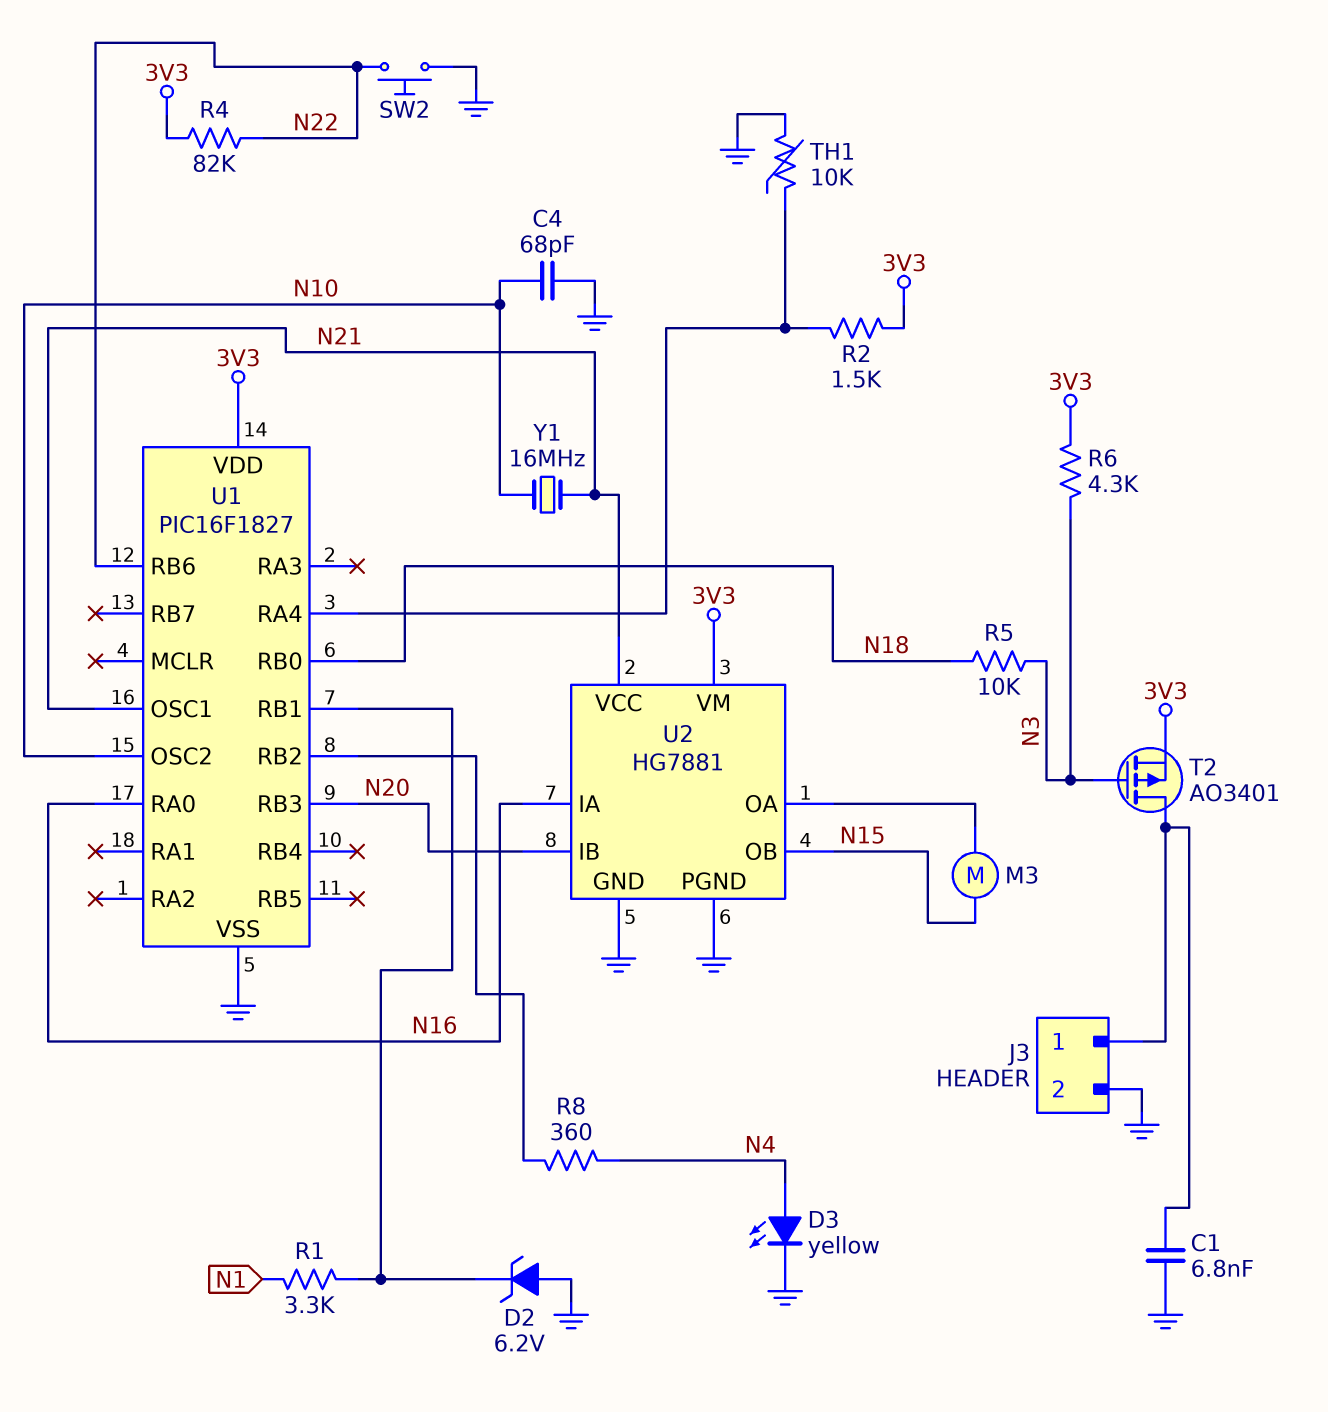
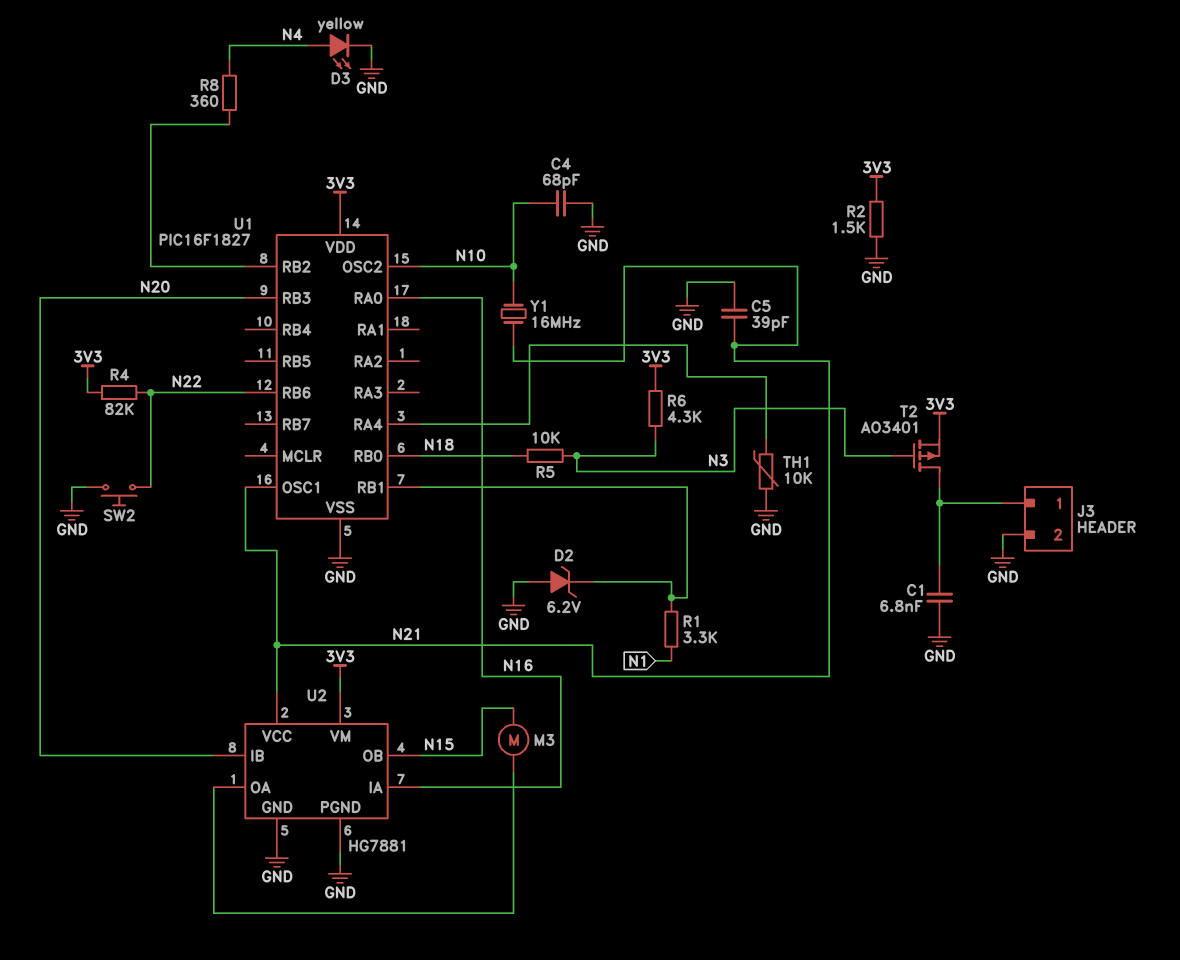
C5: none -> 39pF (GND, N21)
R2: 1.5k (3V3, U1/RA4) -> 1.5k (3V3, GND)

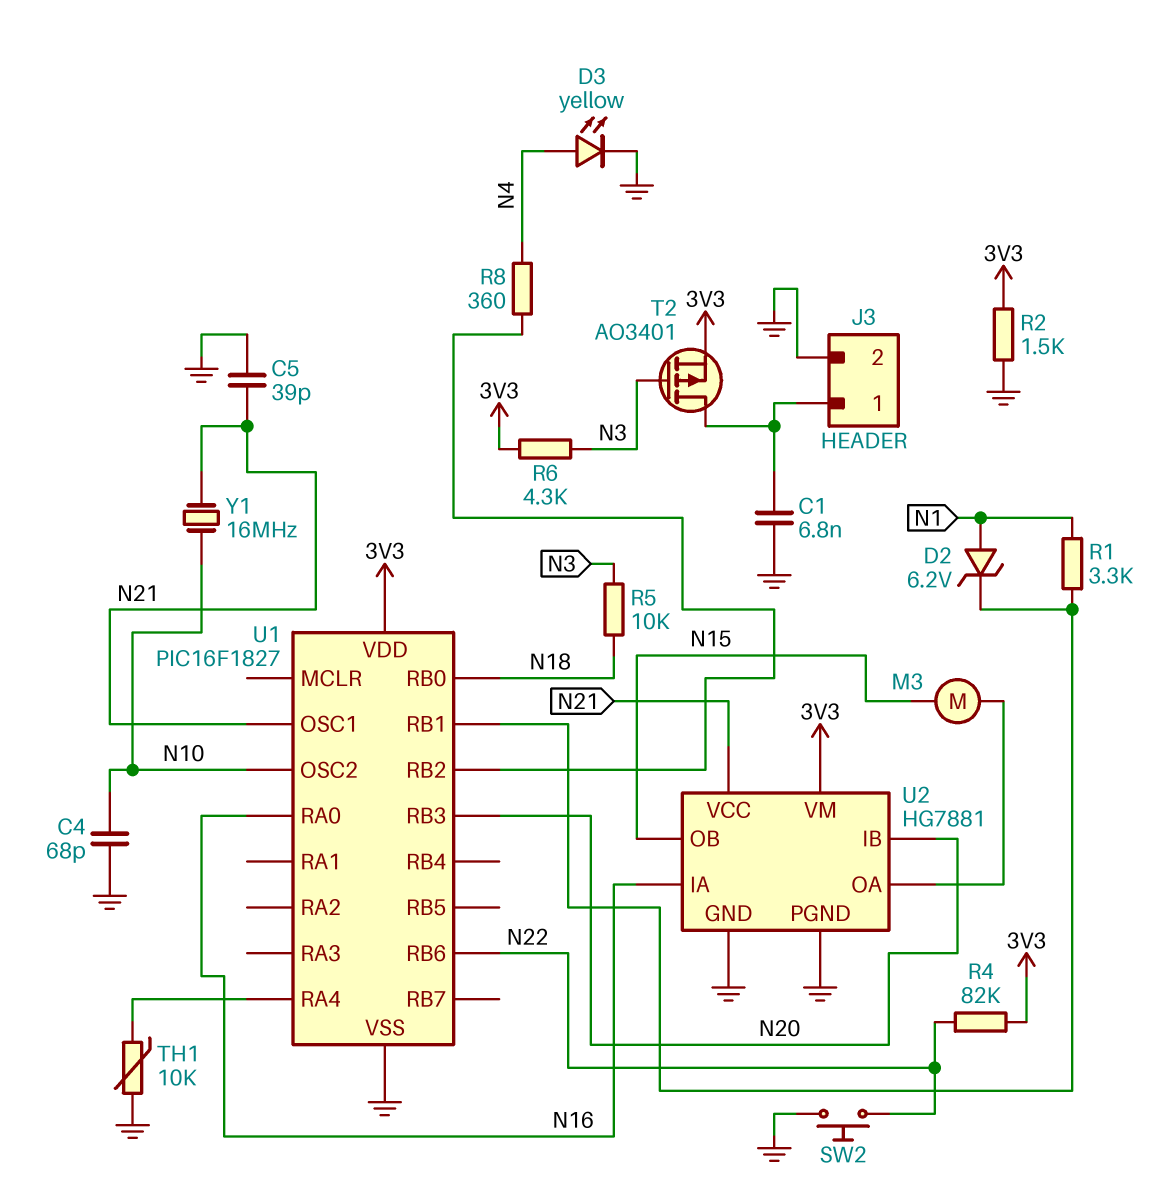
D2: zener 6.2V (A GND, K U1/RB1) -> zener 6.2V (A N1, K U1/RB1)

